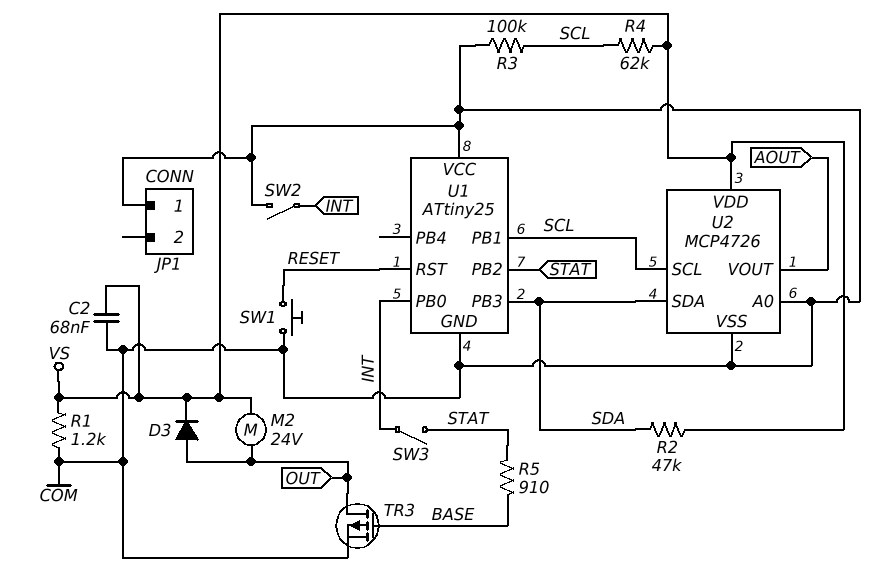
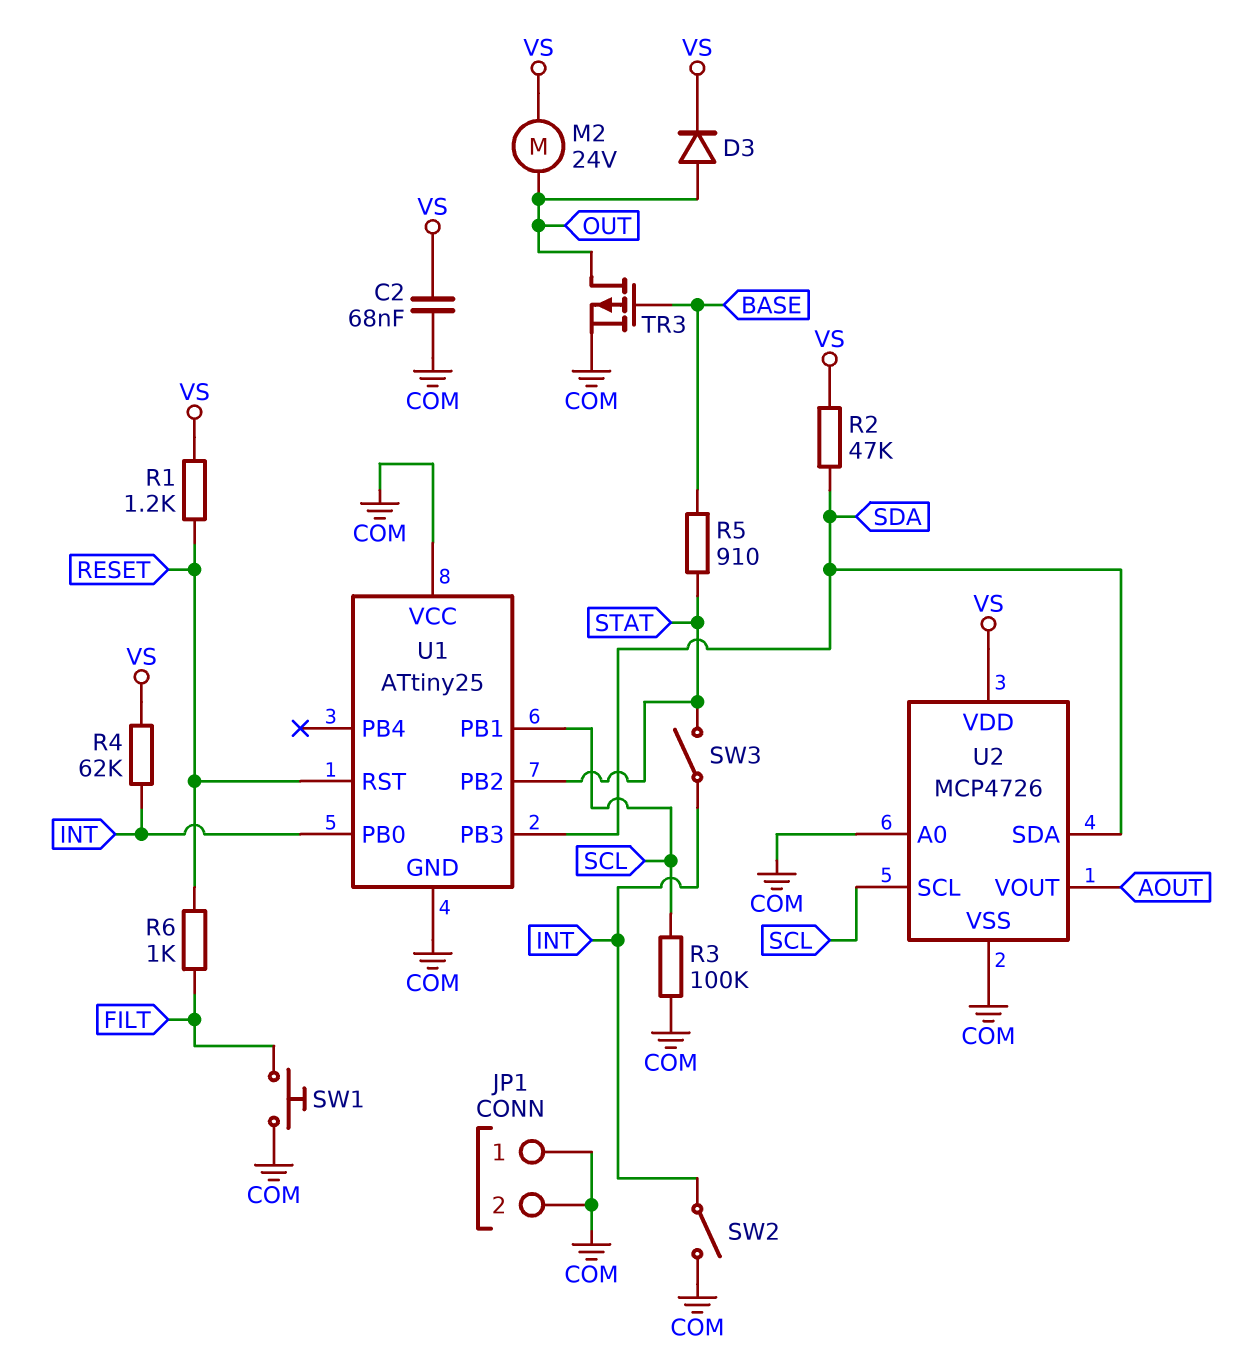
JP1 pin 2: none -> COM
R1: 1.2k (COM, VS) -> 1.2k (RESET, VS)
R4: 62k (SCL, VS) -> 62k (INT, VS)
R6: none -> 1k (FILT, RESET)
SW1: button (COM, RESET) -> button (COM, FILT)

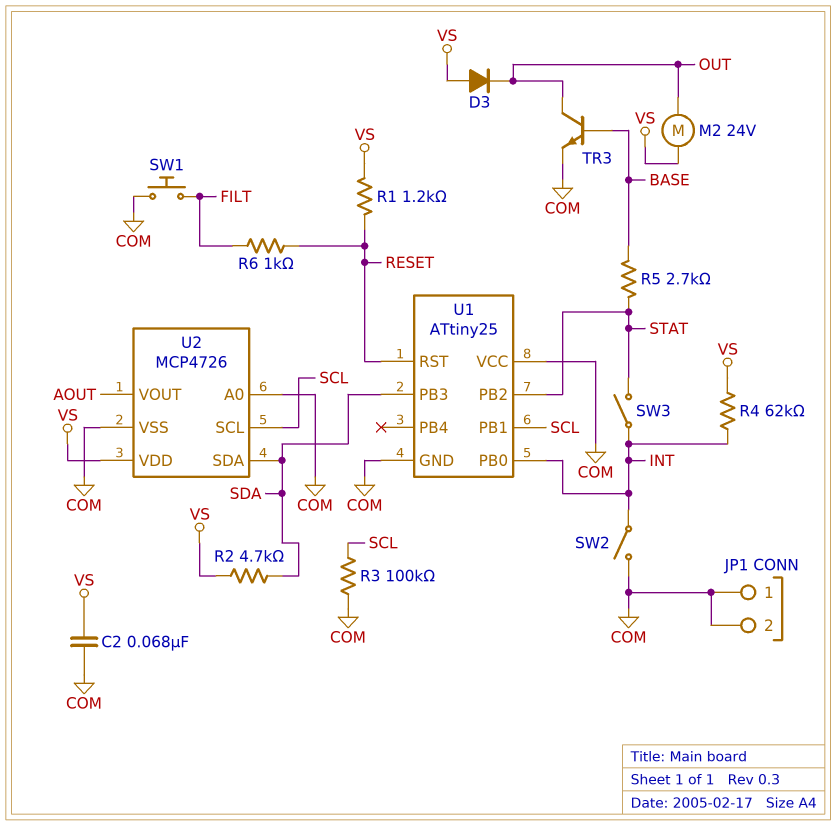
D3: diode (A OUT, K VS) -> diode (A VS, K OUT)
R2: 47k (SDA, VS) -> 4.7k (SDA, VS)
R5: 910 (BASE, STAT) -> 2.7k (BASE, STAT)
TR3: PMOS (G BASE, D OUT, S COM) -> NPN (B BASE, C OUT, E COM)

